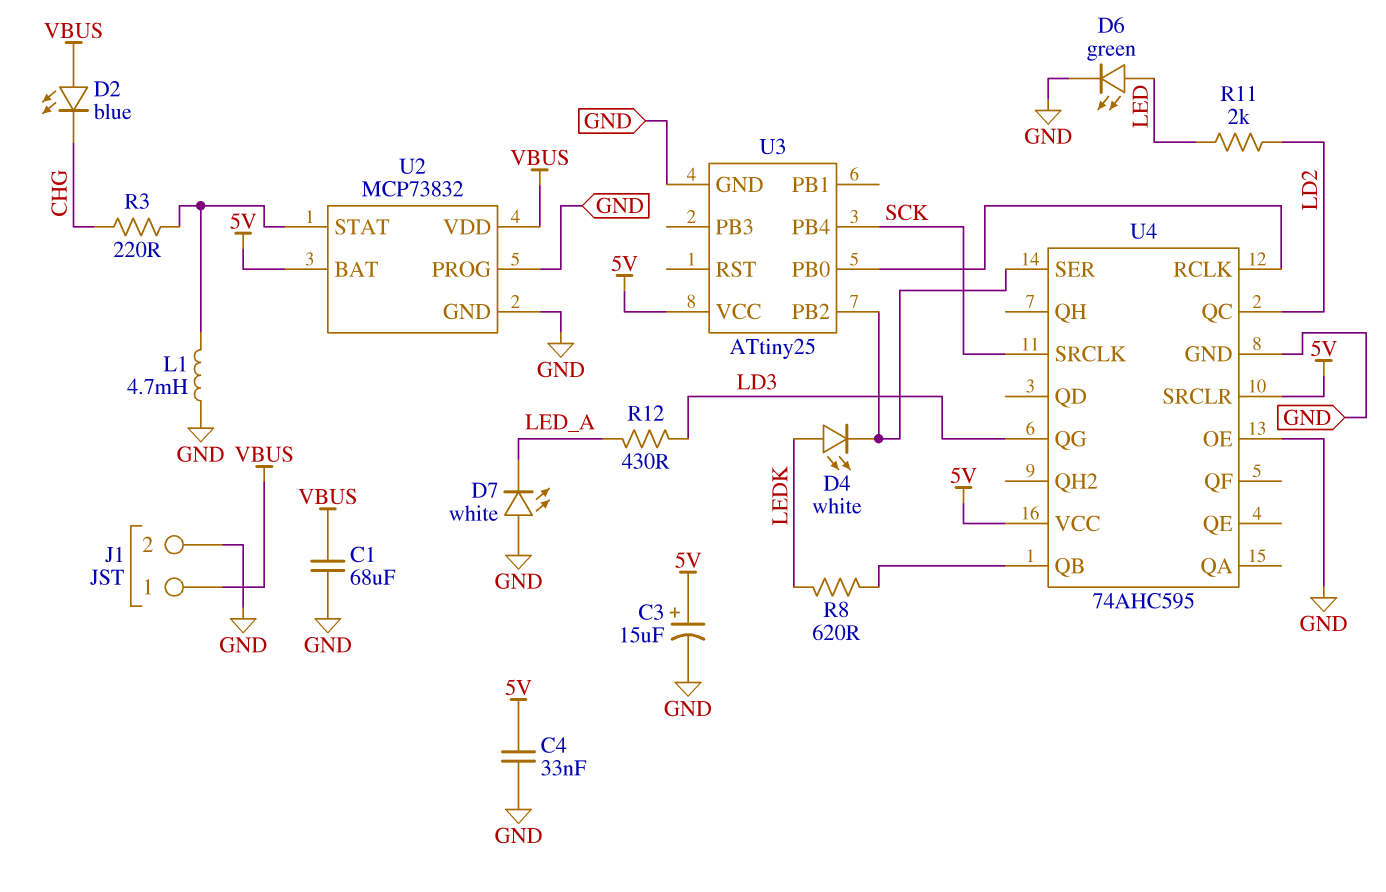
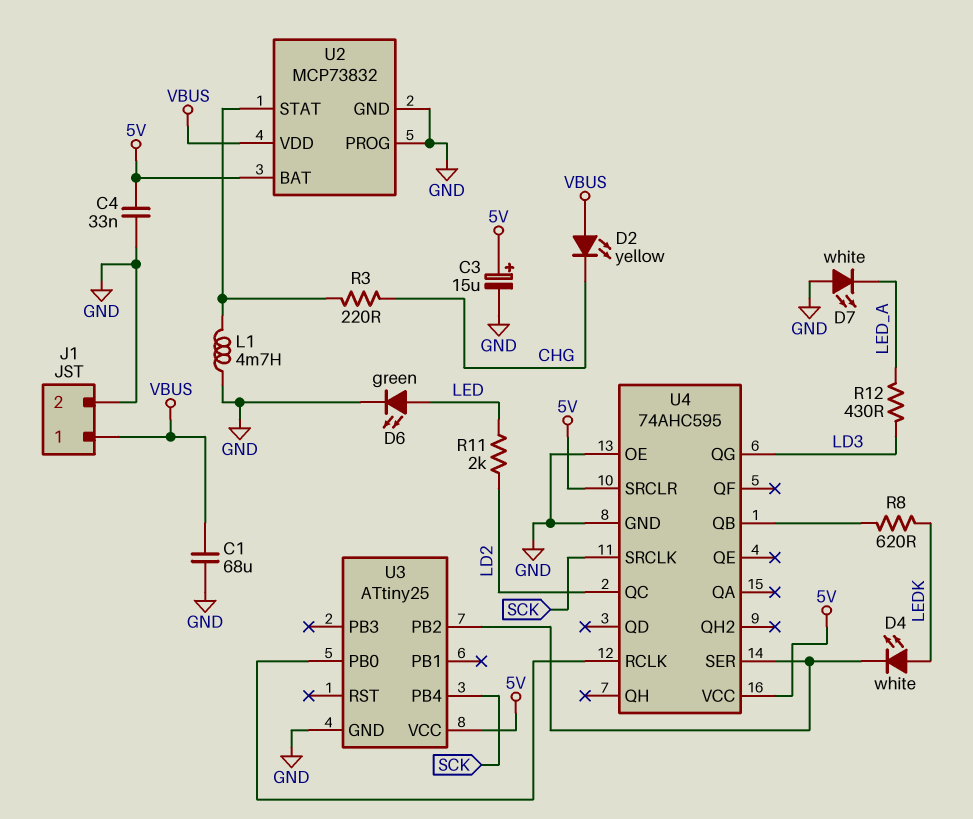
D2: LED blue (A VBUS, K CHG) -> LED yellow (A VBUS, K CHG)

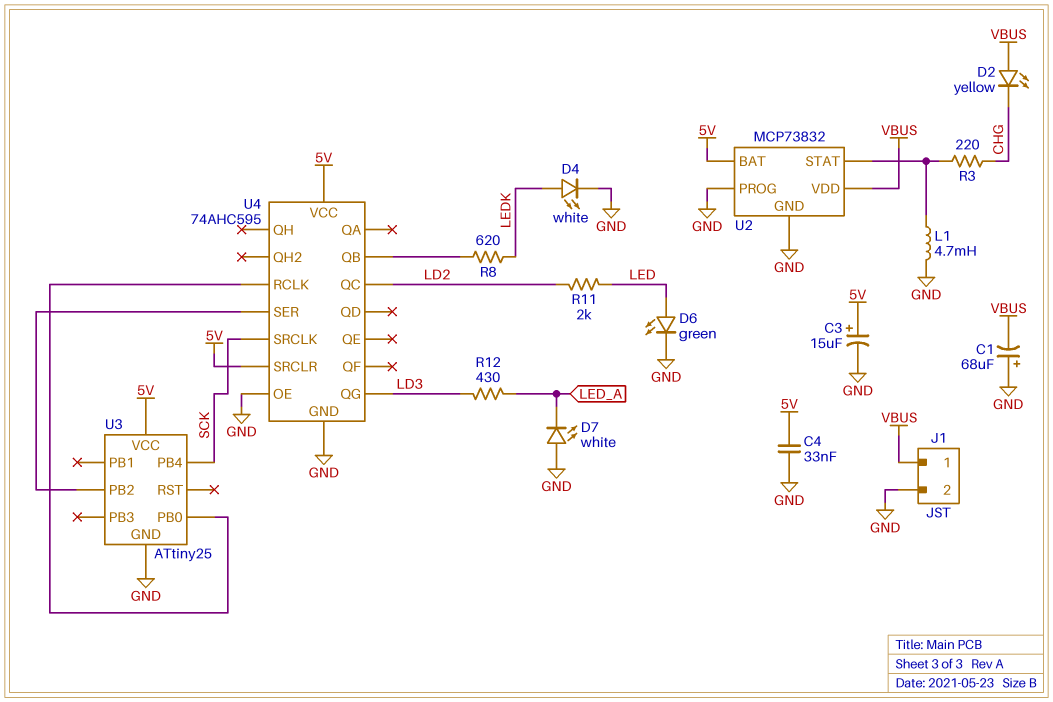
C1: 68uF (GND, VBUS) -> 68uF (plus GND, minus VBUS)
D4: LED white (A LEDK, K U3/PB2) -> LED white (A LEDK, K GND)

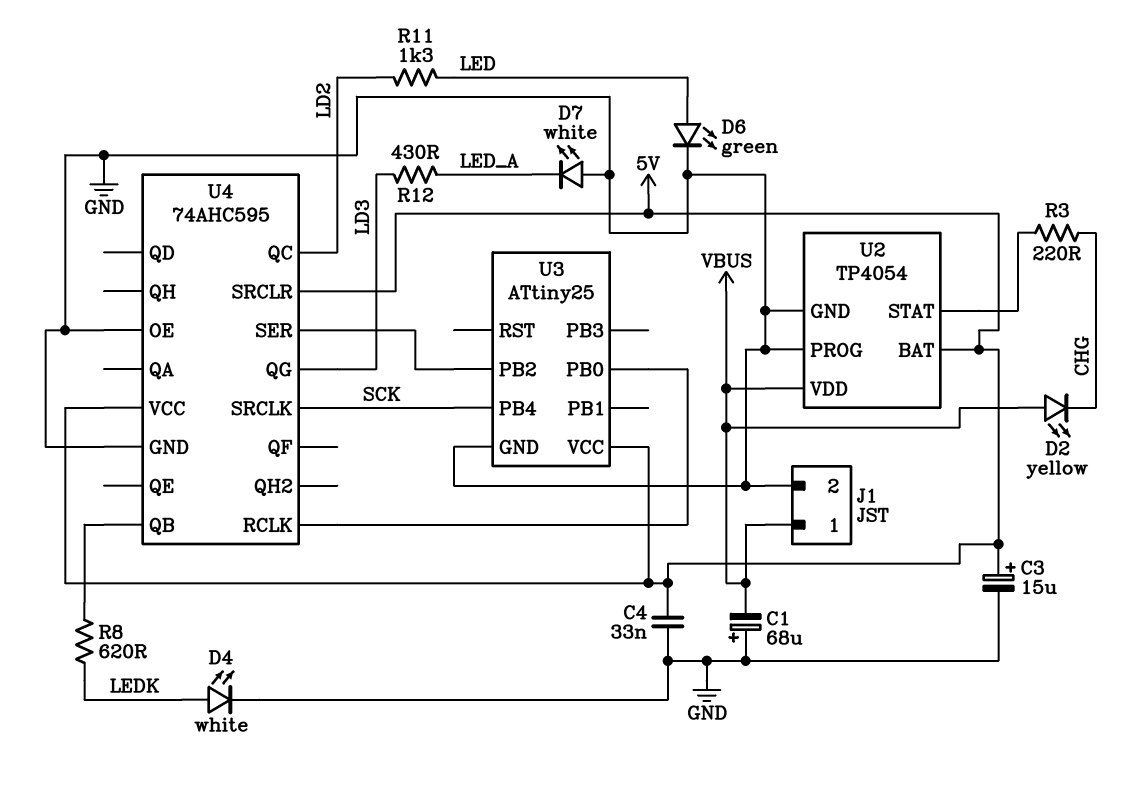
L1: 4.7mH (GND, U2/STAT) -> none
R11: 2k (LD2, LED) -> 1.3k (LD2, LED)
U2: MCP73832 -> TP4054

